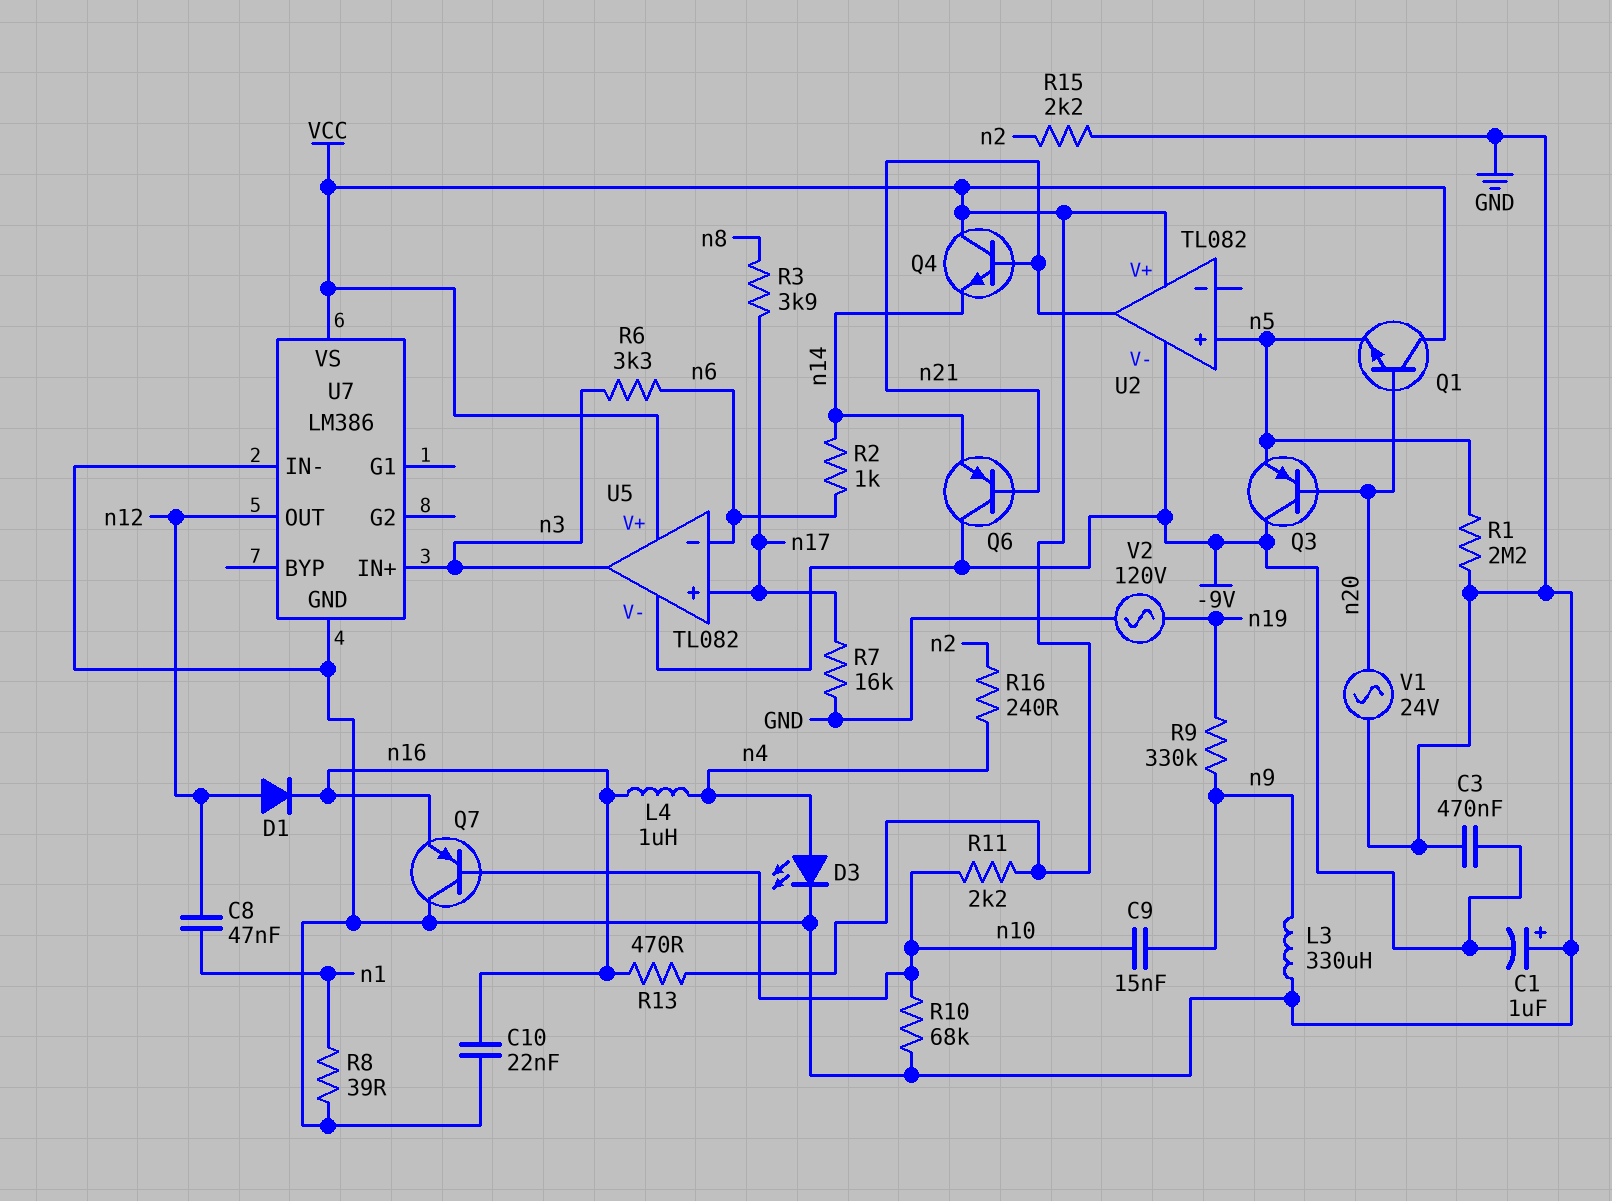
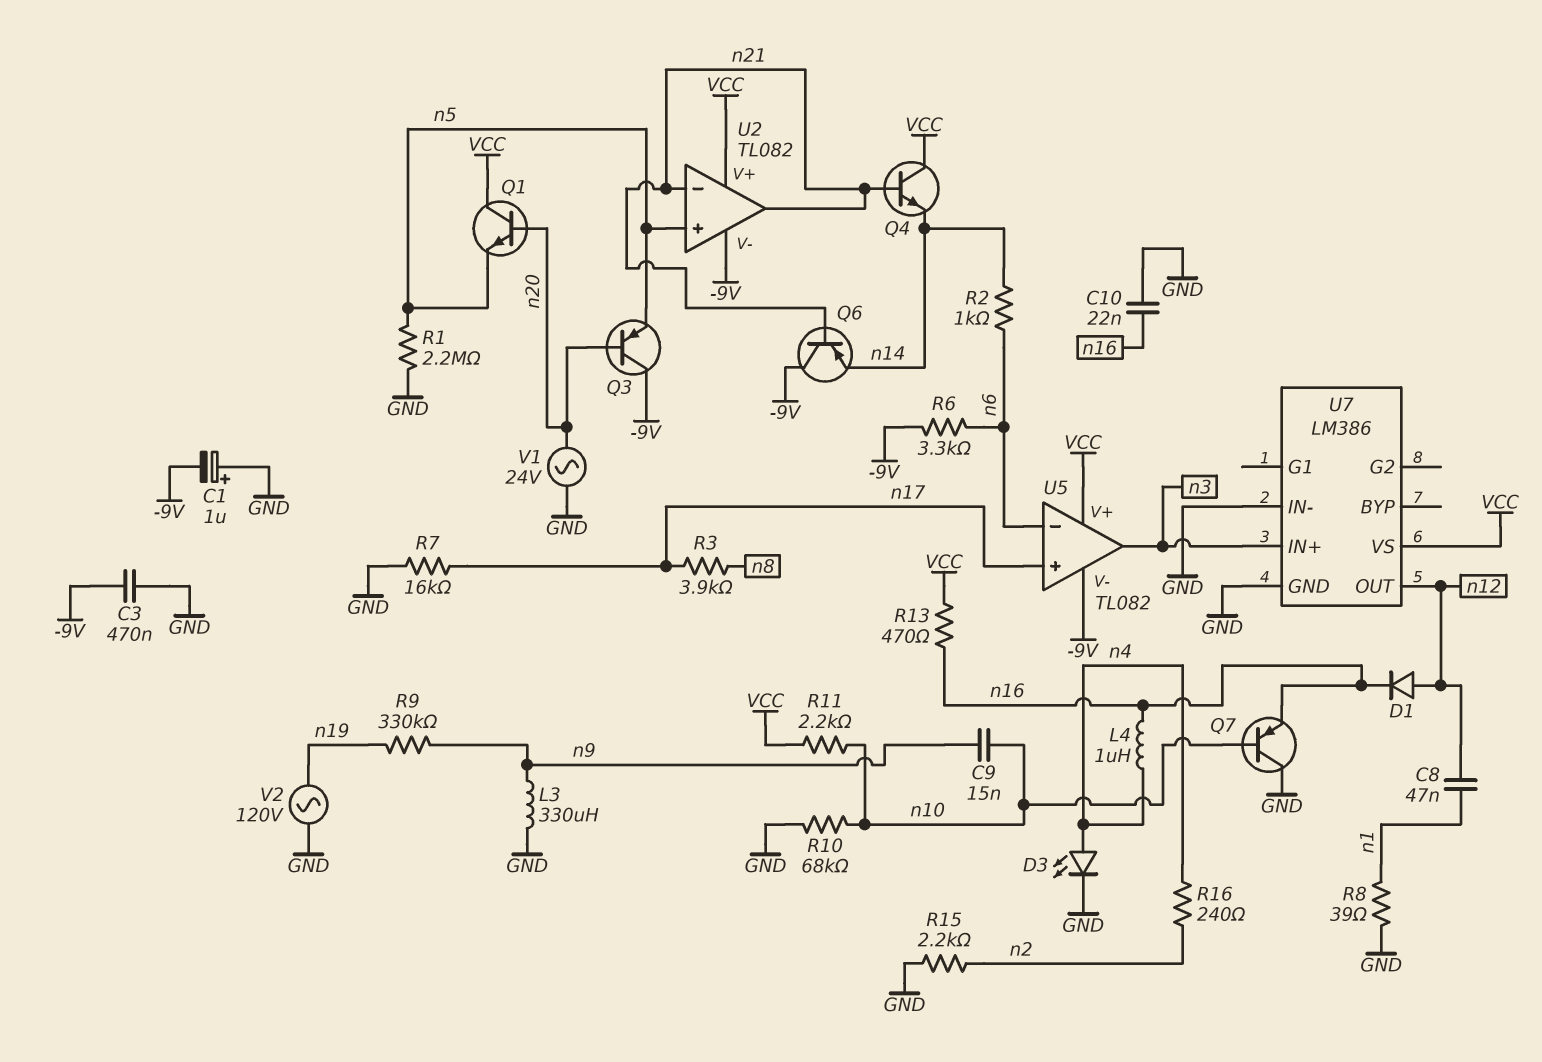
R6: 3.3k (n3, n6) -> 3.3k (-9V, n6)
U2 pin in-: none -> n21

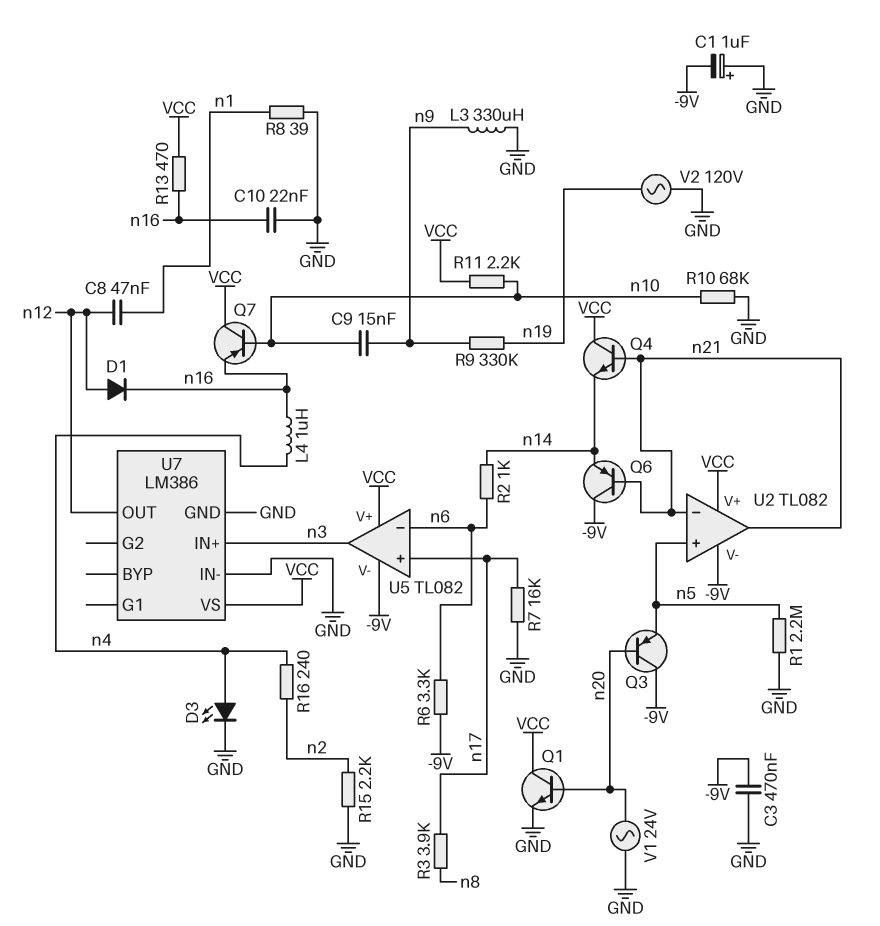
Q1: NPN (B n20, C VCC, E n5) -> NPN (B n20, C VCC, E GND)
Q7: PNP (B n10, C GND, E n16) -> PNP (B n10, C VCC, E n16)

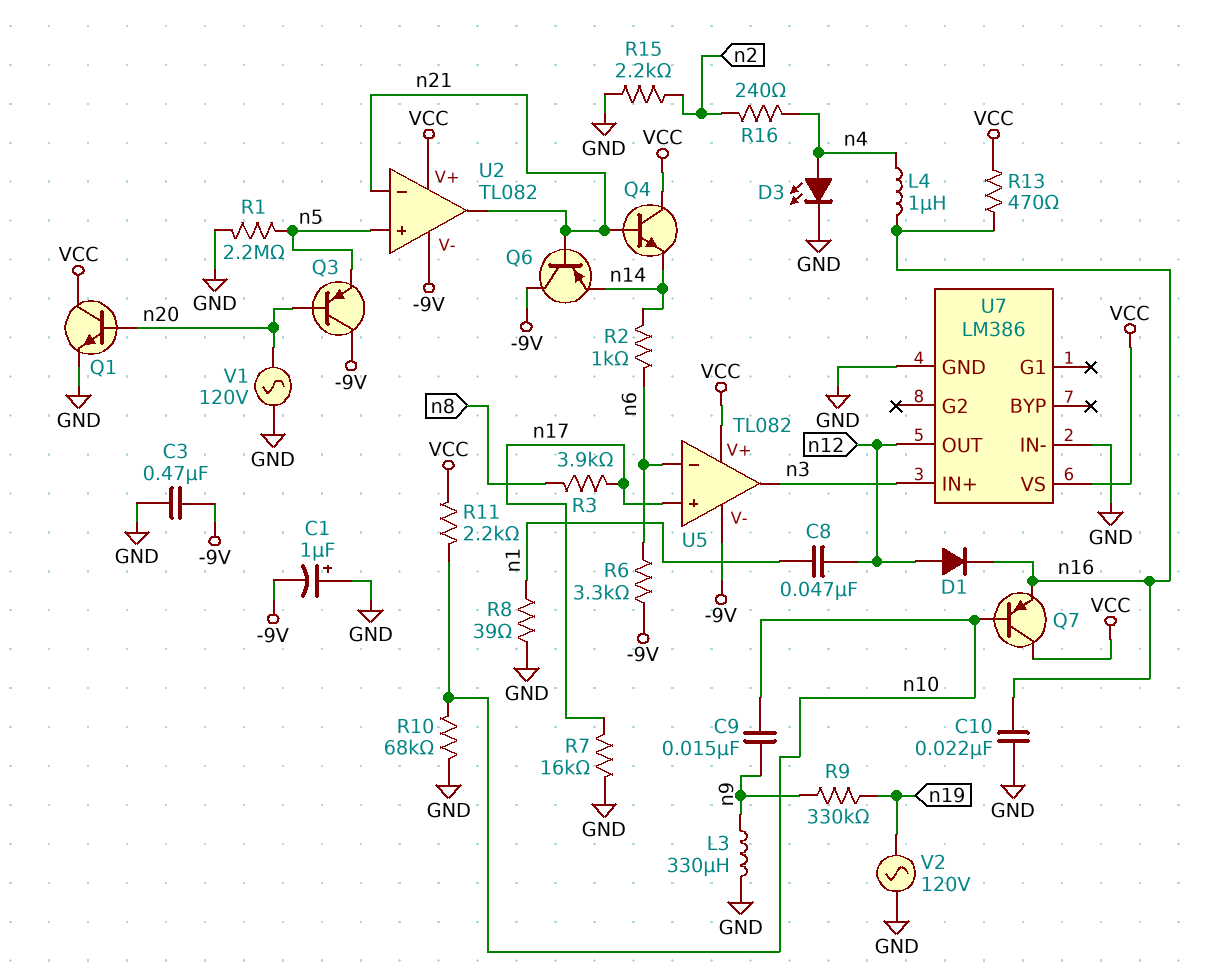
V1: AC 24V (GND, n20) -> AC 120V (GND, n20)

